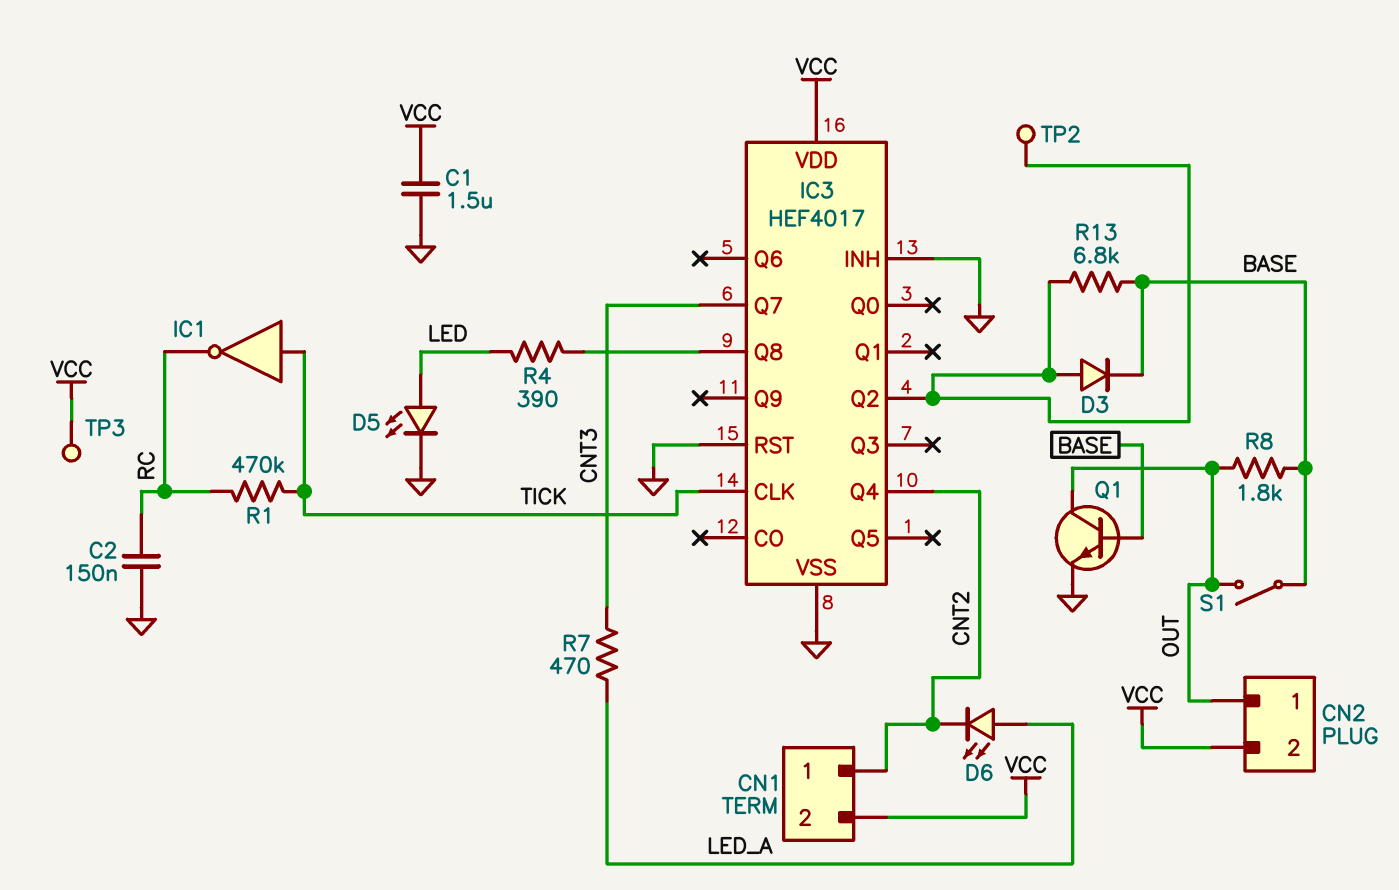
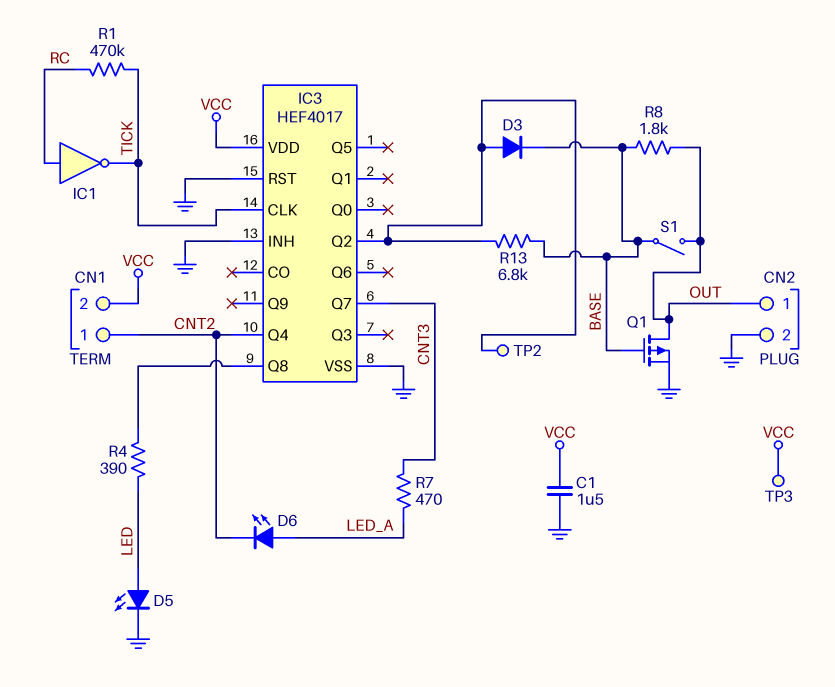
C2: 150nF (GND, RC) -> none
CN2 pin 2: VCC -> GND
IC1: NOT (in TICK, out RC) -> NOT (in RC, out TICK)
Q1: NPN (B BASE, C OUT, E GND) -> PMOS (G BASE, D OUT, S GND)

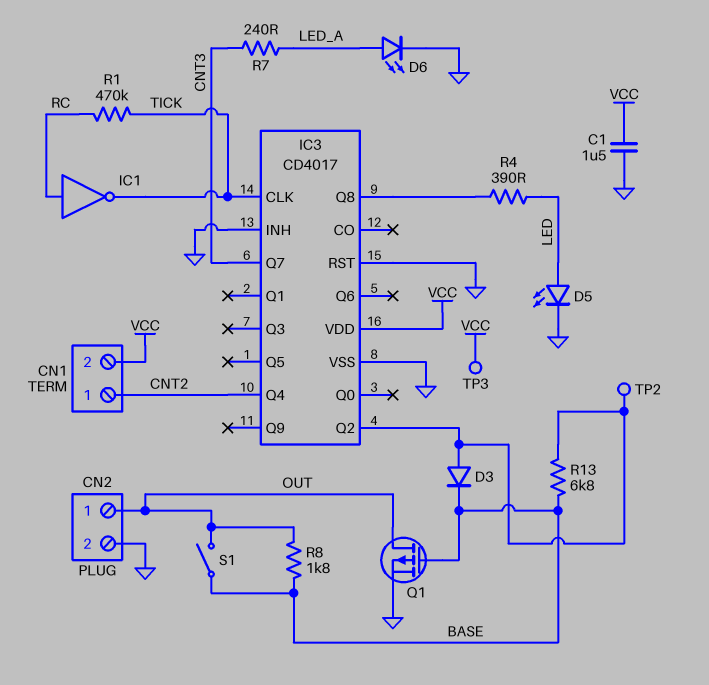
D6: LED (A LED_A, K CNT2) -> LED (A LED_A, K GND)
IC3: HEF4017 -> CD4017
R7: 470 (CNT3, LED_A) -> 240 (CNT3, LED_A)

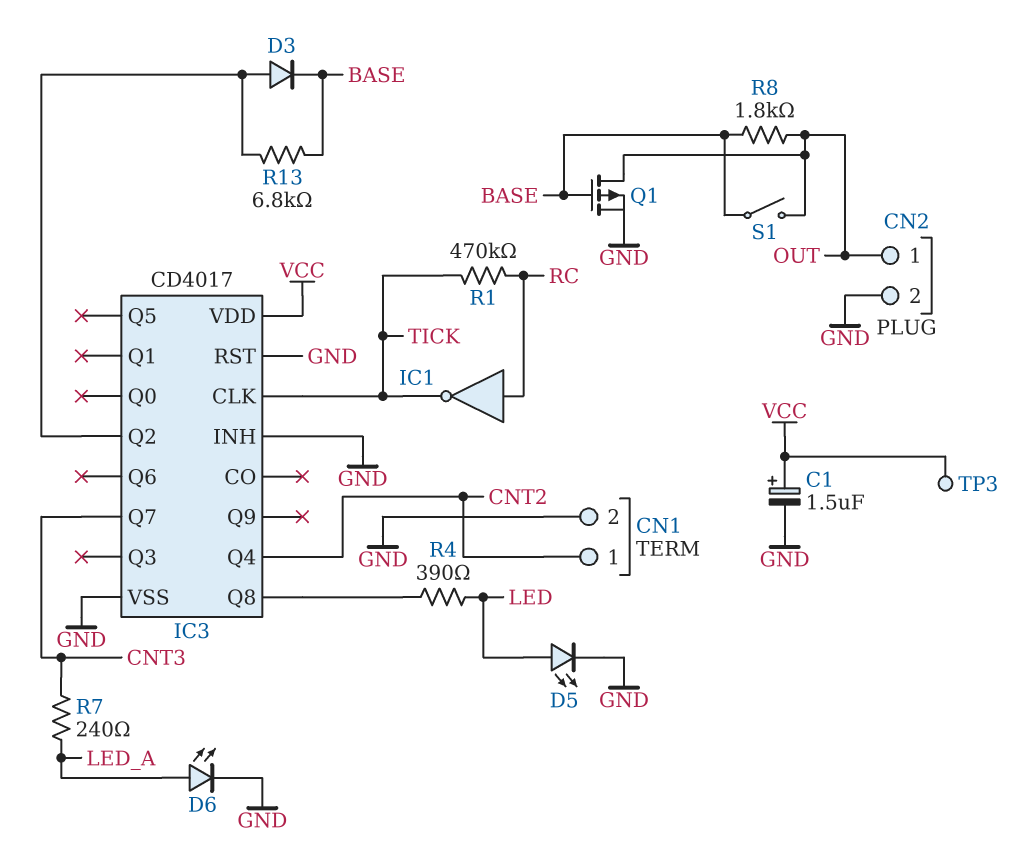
C1: 1.5uF (GND, VCC) -> 1.5uF (plus VCC, minus GND)
CN1 pin 2: VCC -> GND
TP2: test point (IC3/Q2) -> none

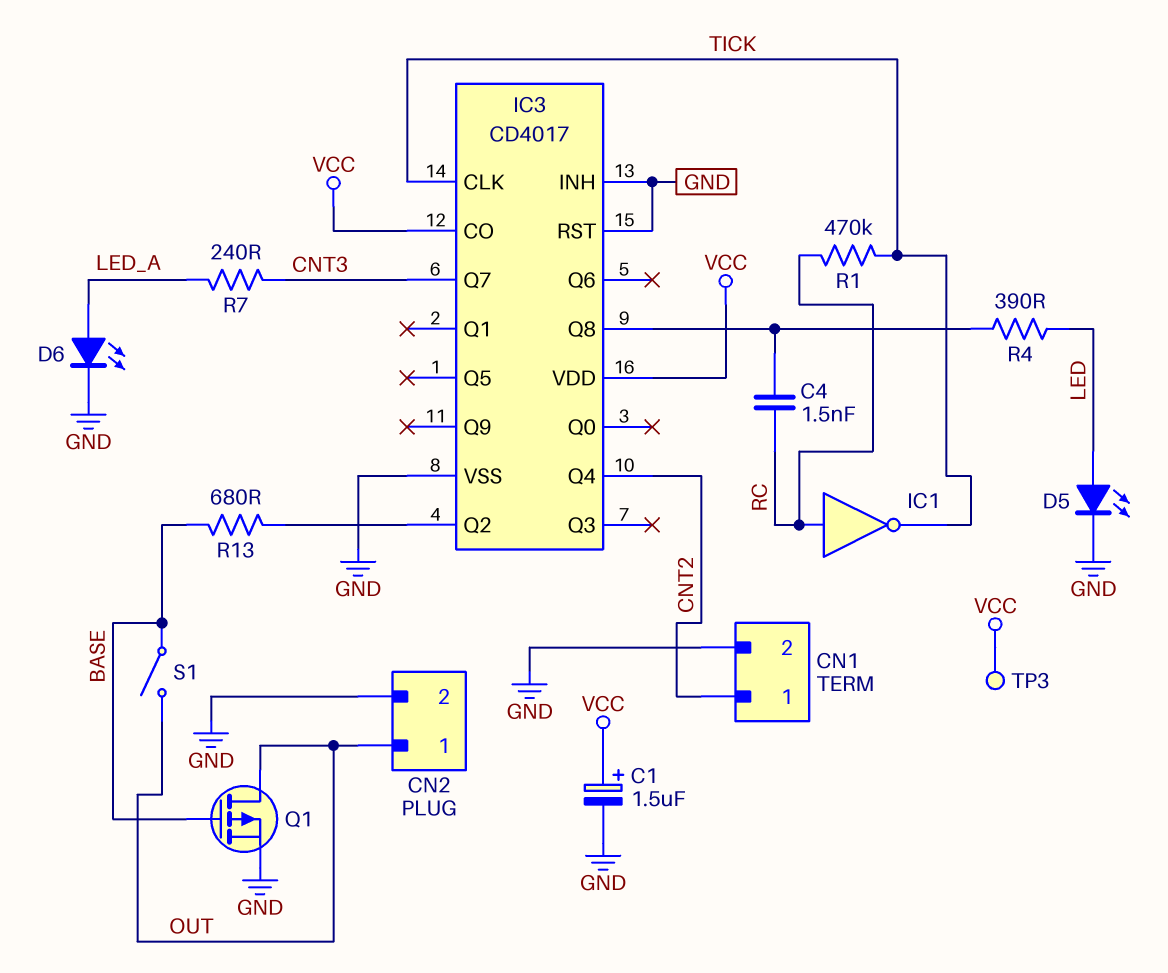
C4: none -> 1.5nF (IC3/Q8, RC)
D3: diode (A IC3/Q2, K BASE) -> none
IC3 pin CO: none -> VCC
R8: 1.8k (BASE, OUT) -> none
R13: 6.8k (BASE, IC3/Q2) -> 680 (BASE, IC3/Q2)

